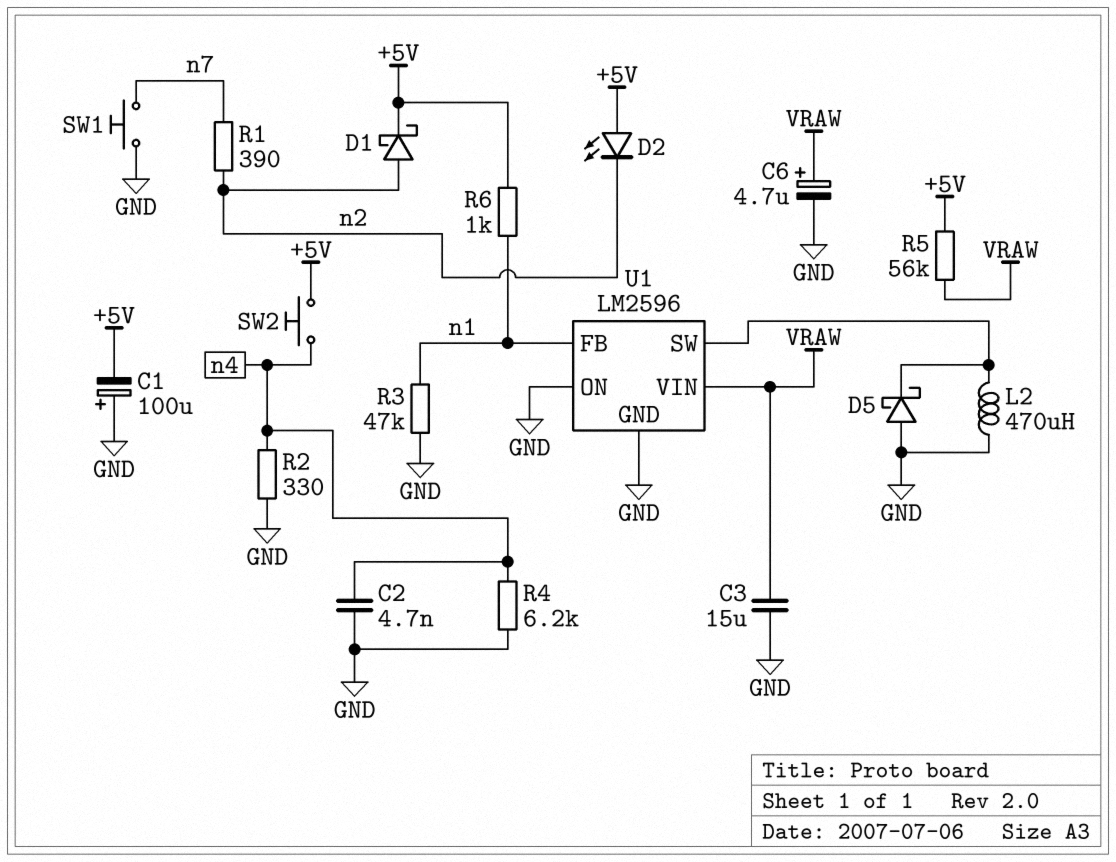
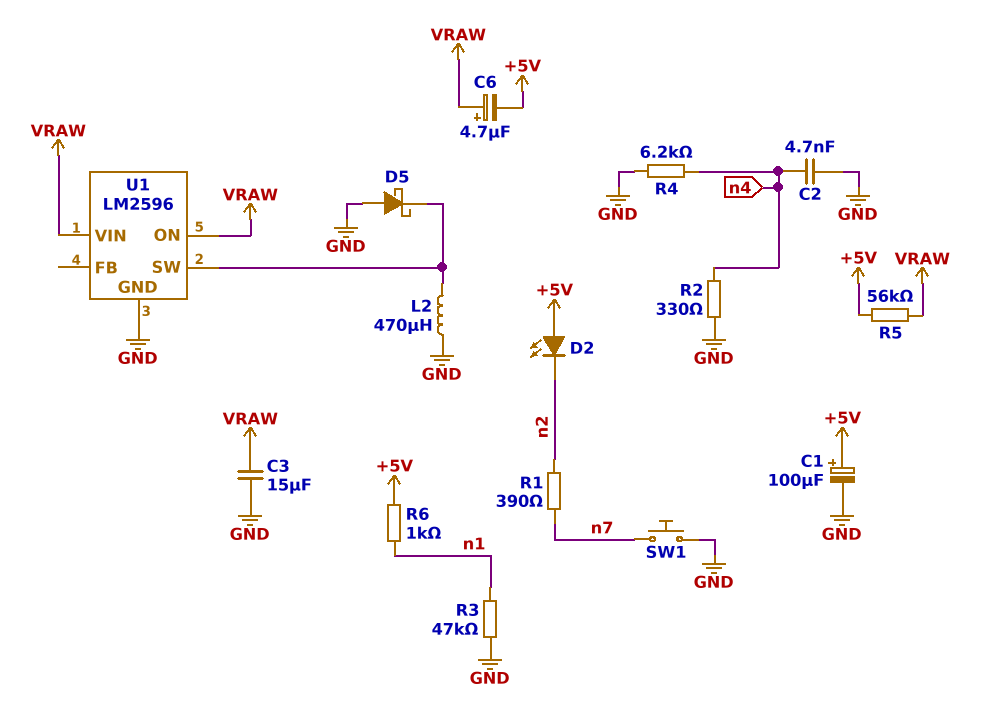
C1: 100uF (plus GND, minus +5V) -> 100uF (plus +5V, minus GND)
C6: 4.7uF (plus VRAW, minus GND) -> 4.7uF (plus VRAW, minus +5V)
D1: schottky (A n2, K +5V) -> none
SW2: button (+5V, n4) -> none
U1 pin FB: n1 -> none
U1 pin ON: GND -> VRAW

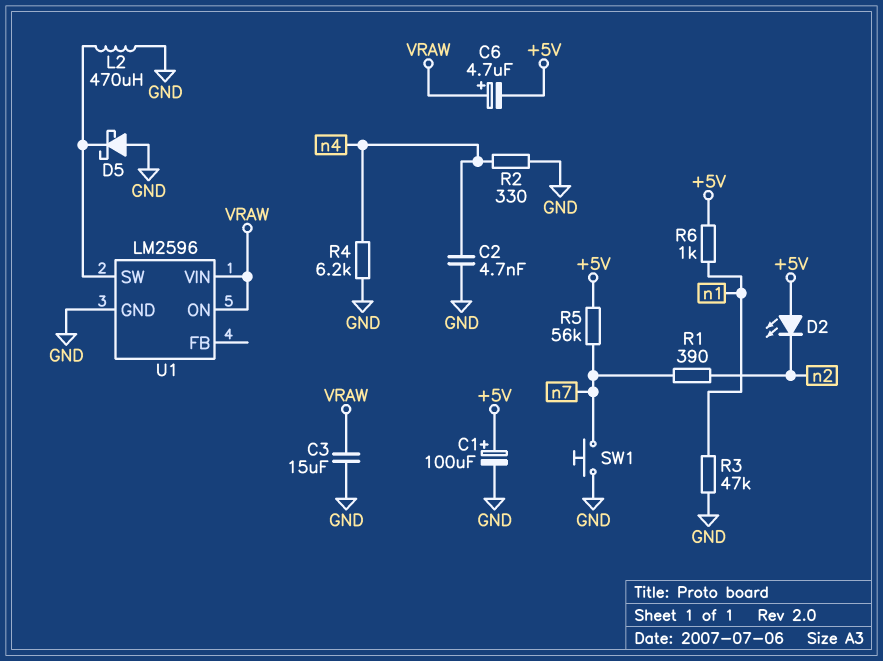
R5: 56k (+5V, VRAW) -> 56k (+5V, n7)

